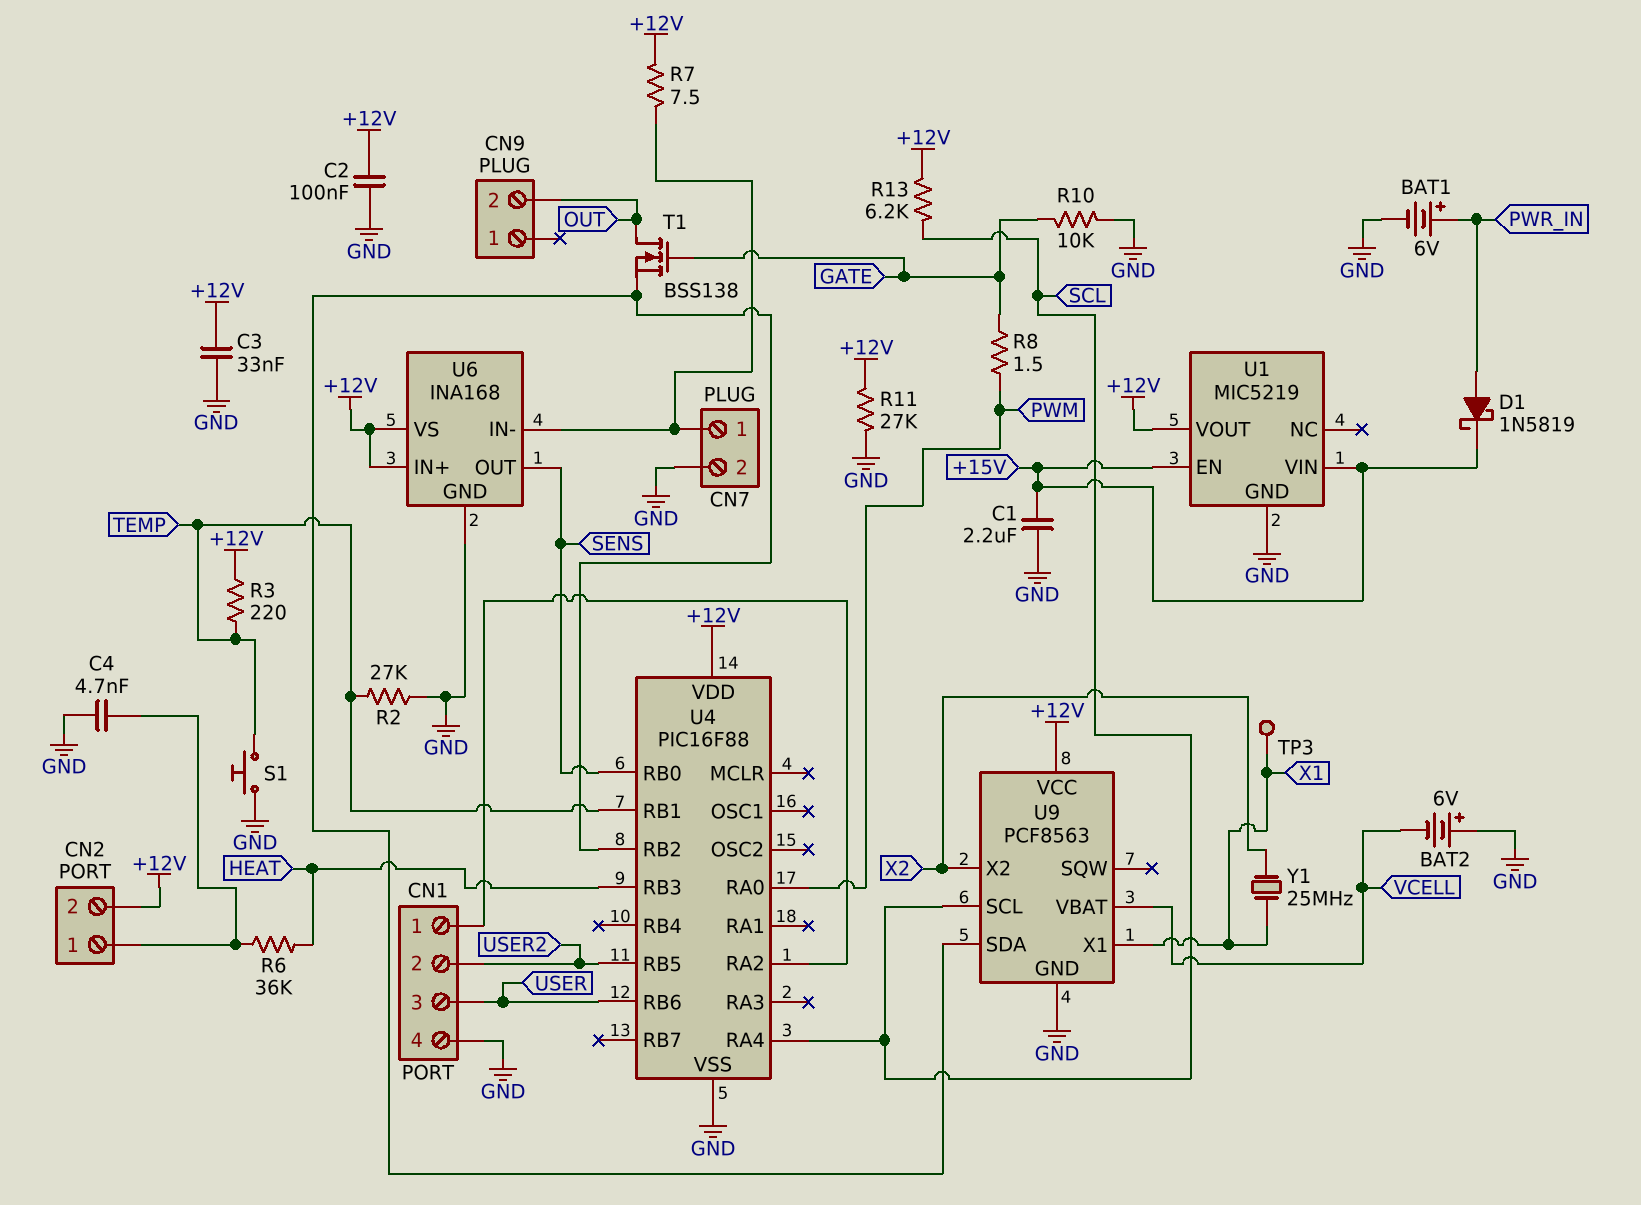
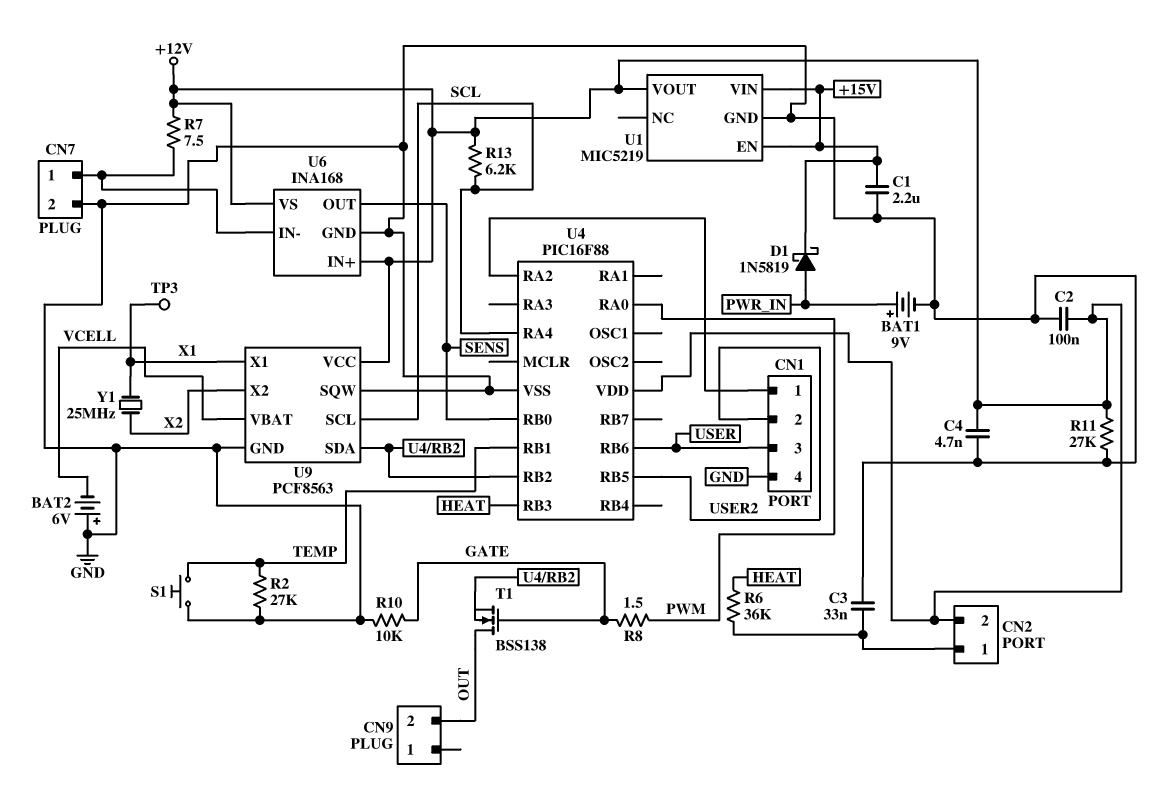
BAT1: 6V (plus PWR_IN, minus GND) -> 9V (plus PWR_IN, minus GND)
C3: 33nF (+12V, GND) -> 33nF (CN2/1, GND)
C4: 4.7nF (CN2/1, GND) -> 4.7nF (+12V, GND)
R3: 220 (+12V, TEMP) -> none
U9 pin SQW: none -> GND

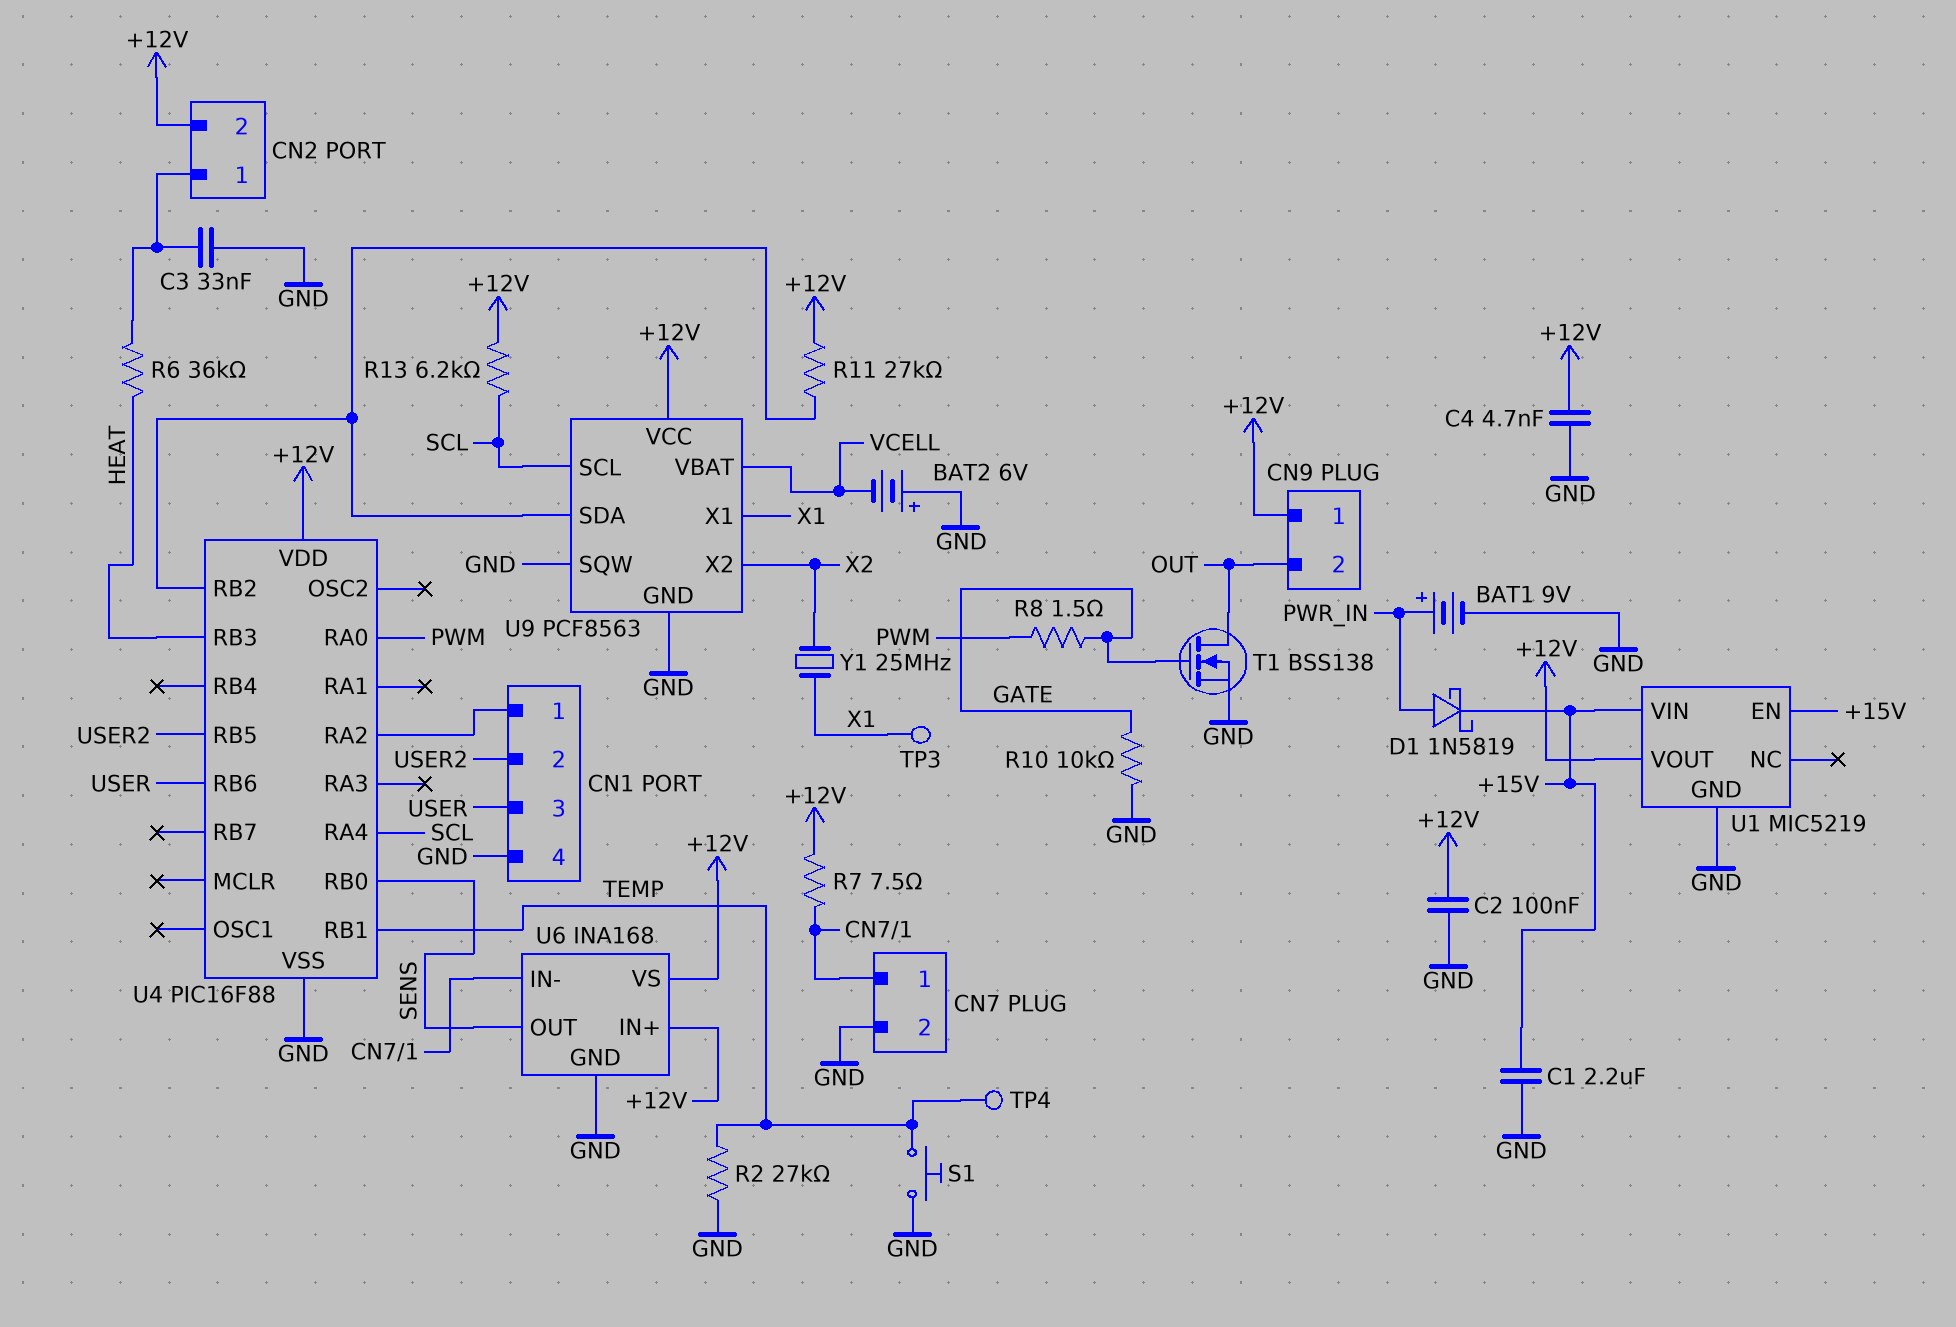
CN9 pin 1: none -> +12V
R11: 27k (+12V, GND) -> 27k (+12V, U4/RB2)
T1: NMOS BSS138 (G GATE, D OUT, S U4/RB2) -> NMOS BSS138 (G GATE, D OUT, S GND)
TP4: none -> test point (TEMP)

